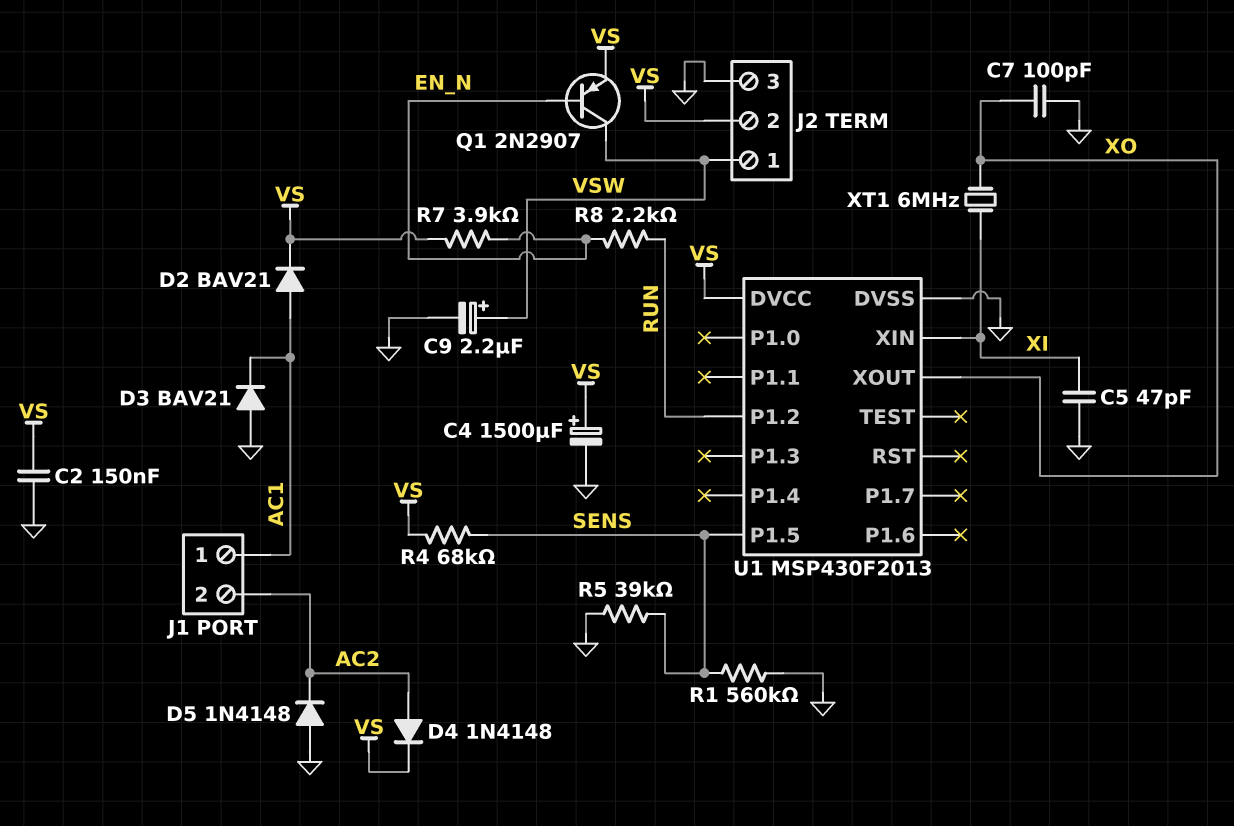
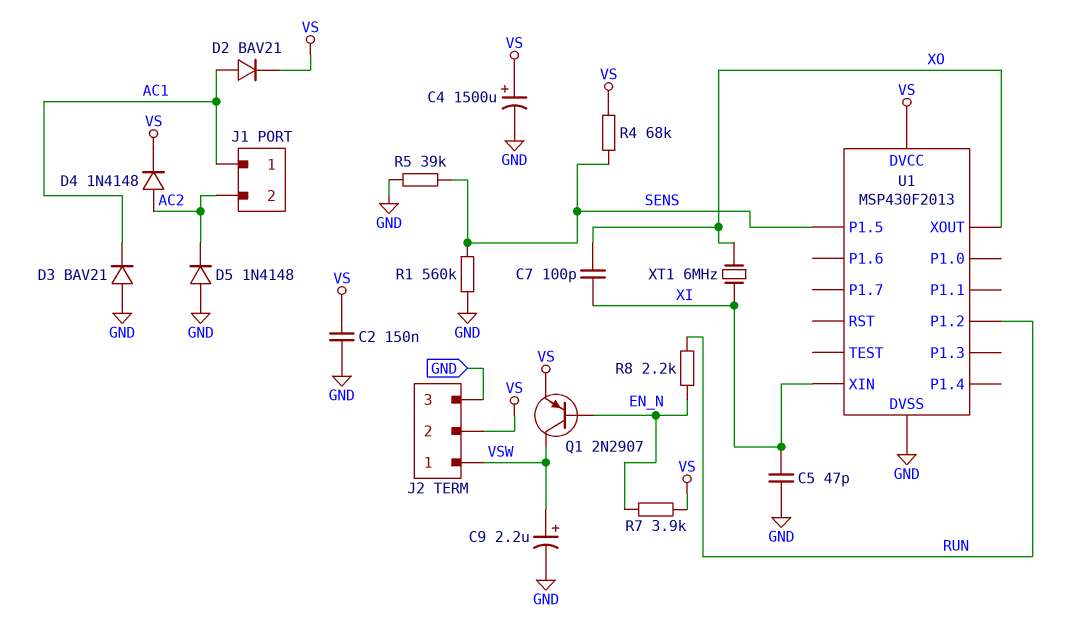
C7: 100pF (GND, XO) -> 100pF (XI, XO)

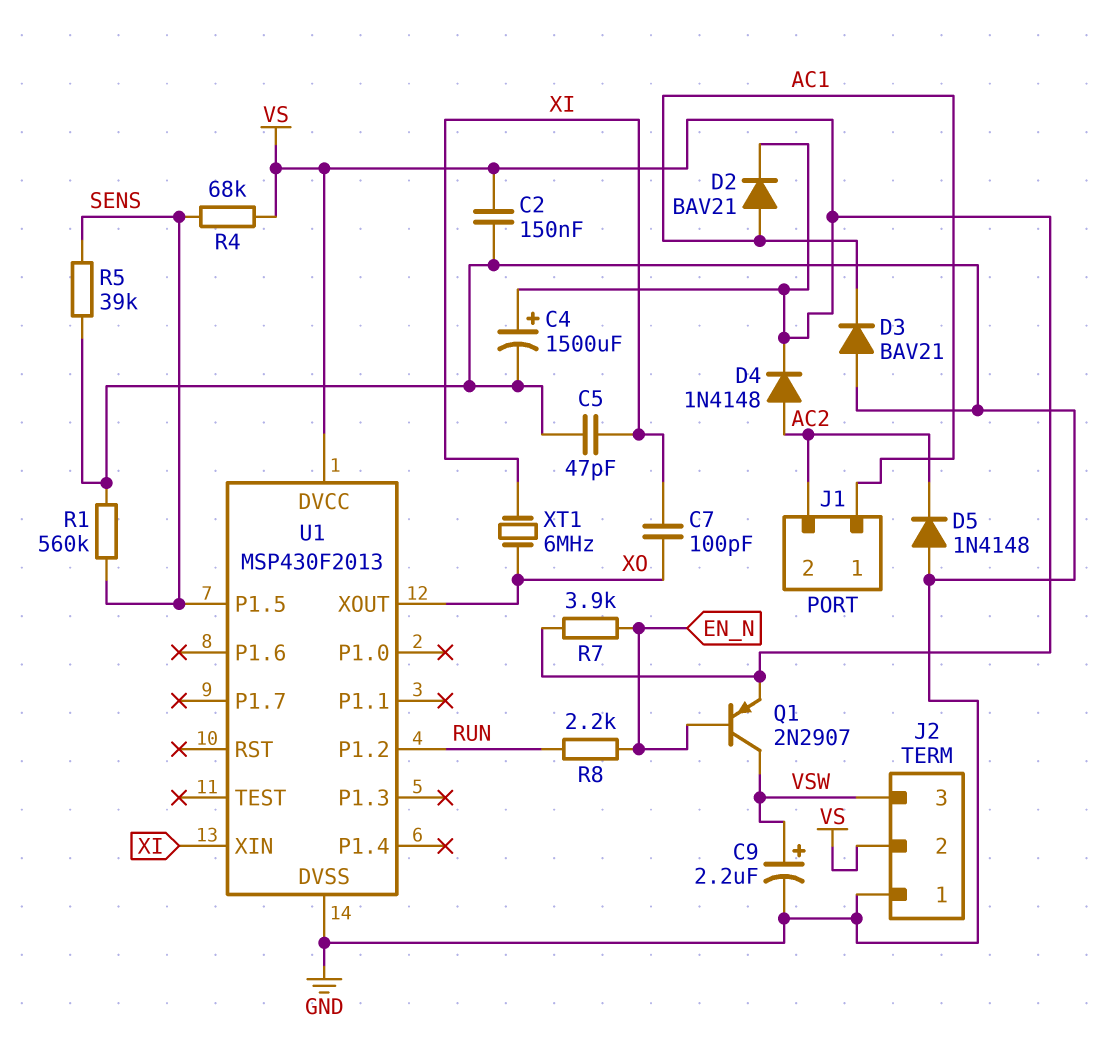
J2 pin 1: VSW -> GND
J2 pin 3: GND -> VSW

